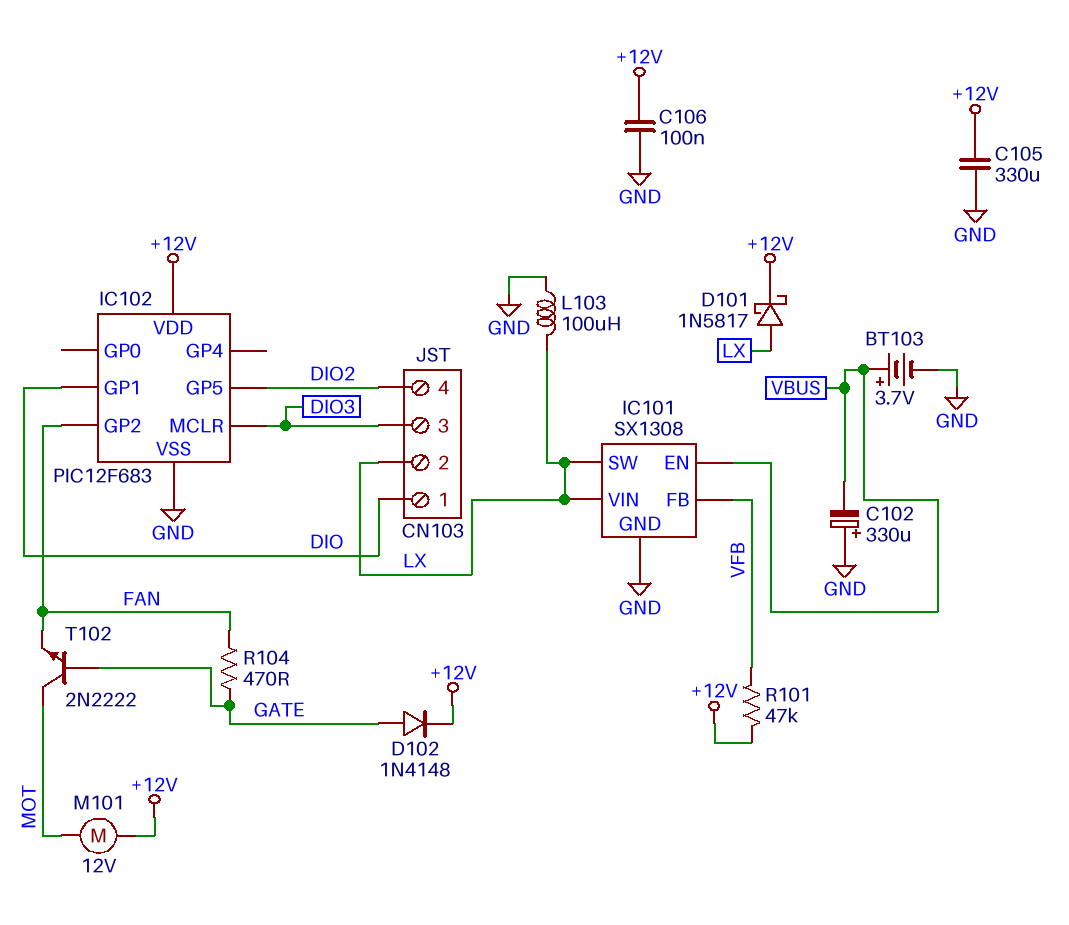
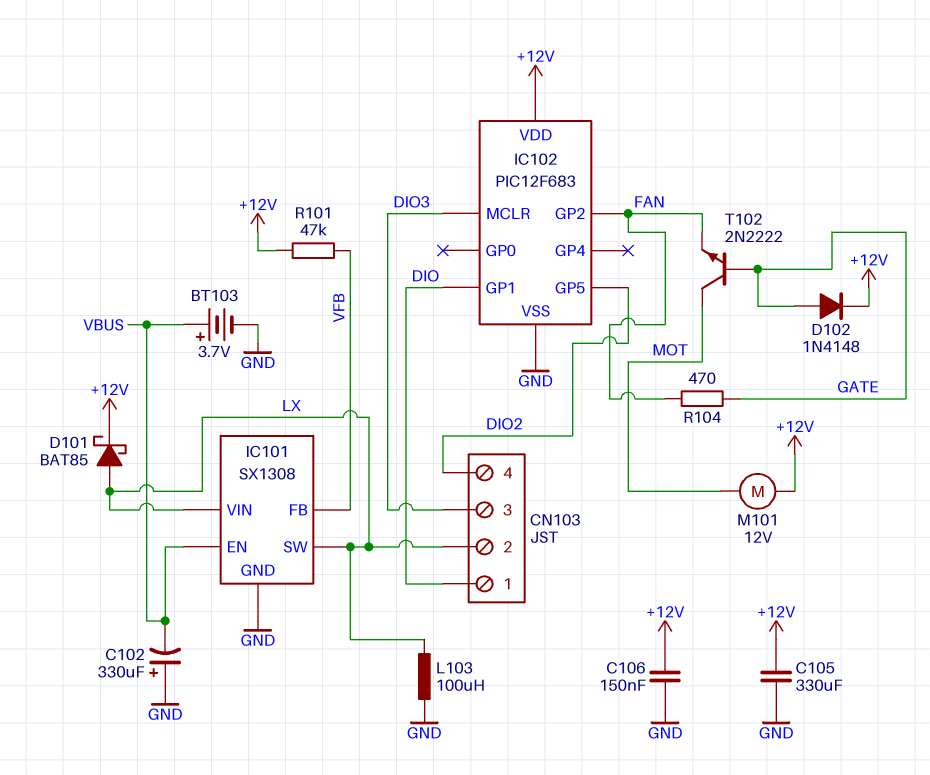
C106: 100nF (+12V, GND) -> 150nF (+12V, GND)
D101: schottky 1N5817 (A LX, K +12V) -> schottky BAT85 (A LX, K +12V)

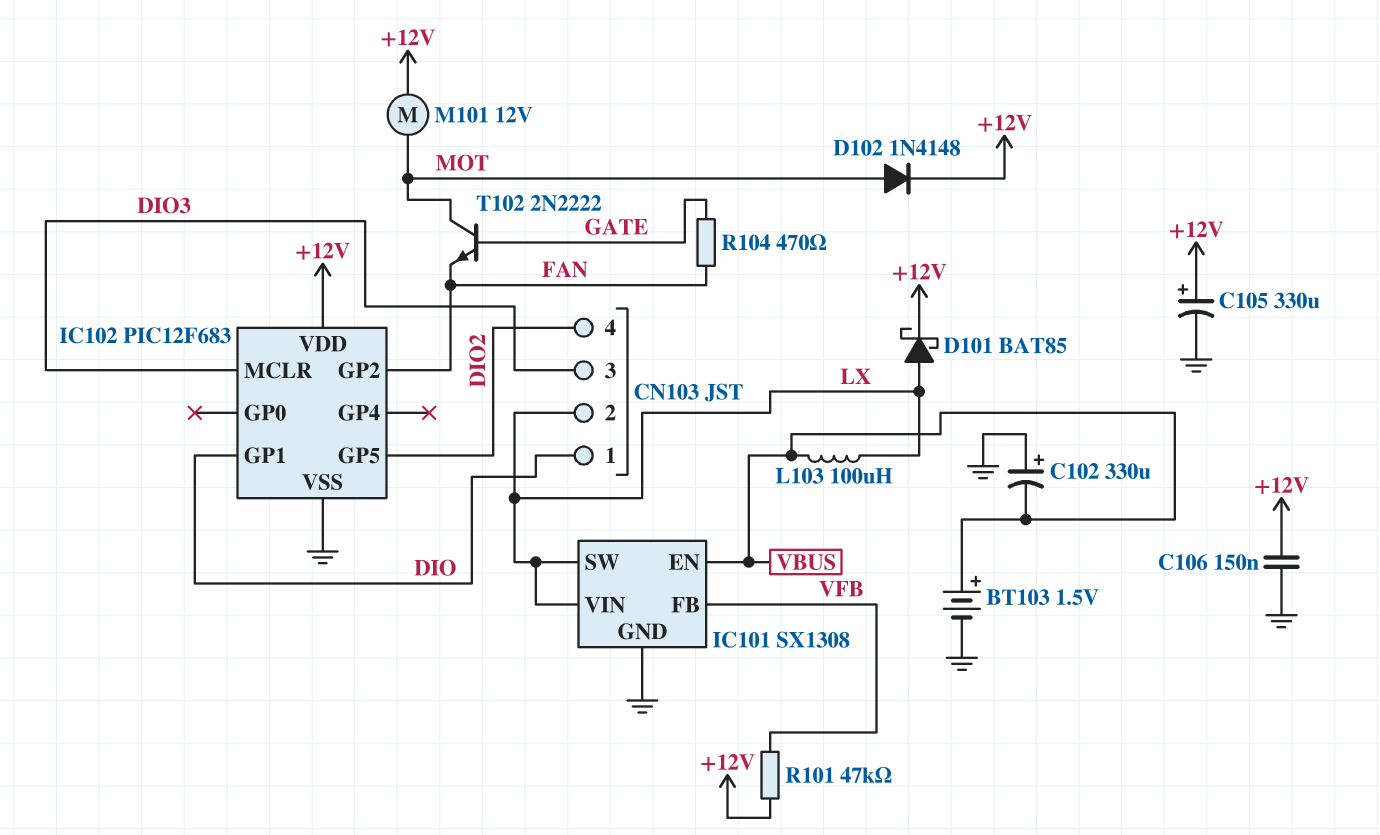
BT103: 3.7V (plus VBUS, minus GND) -> 1.5V (plus VBUS, minus GND)
C105: 330uF (+12V, GND) -> 330uF (plus +12V, minus GND)
D102: diode 1N4148 (A GATE, K +12V) -> diode 1N4148 (A MOT, K +12V)
L103: 100uH (GND, LX) -> 100uH (LX, VBUS)

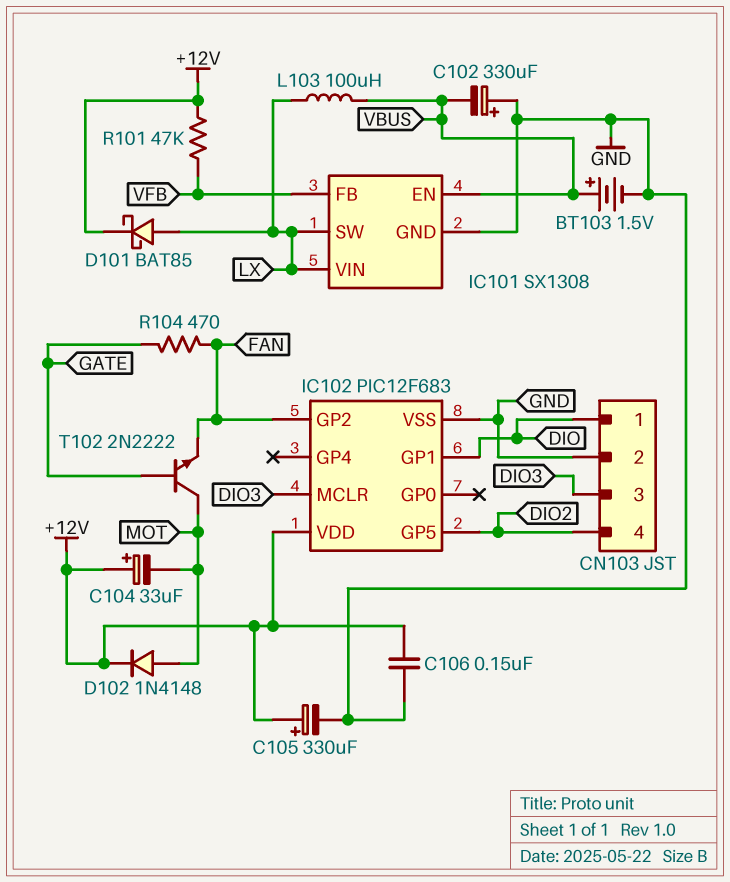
C104: none -> 33uF (plus +12V, minus MOT)
CN103 pin 2: LX -> GND
M101: motor 12V (+12V, MOT) -> none

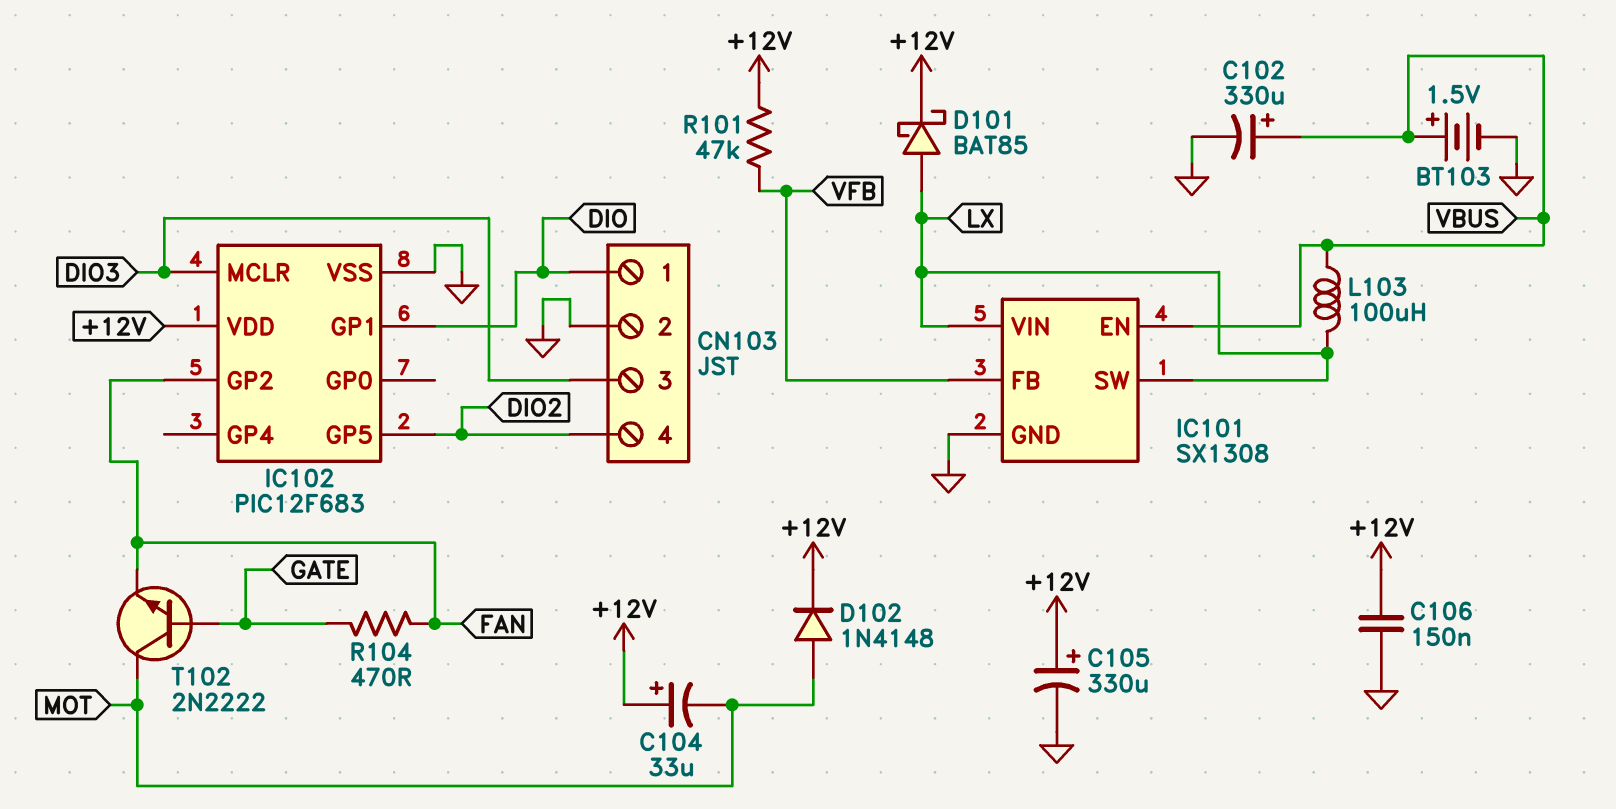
C102: 330uF (plus GND, minus VBUS) -> 330uF (plus VBUS, minus GND)

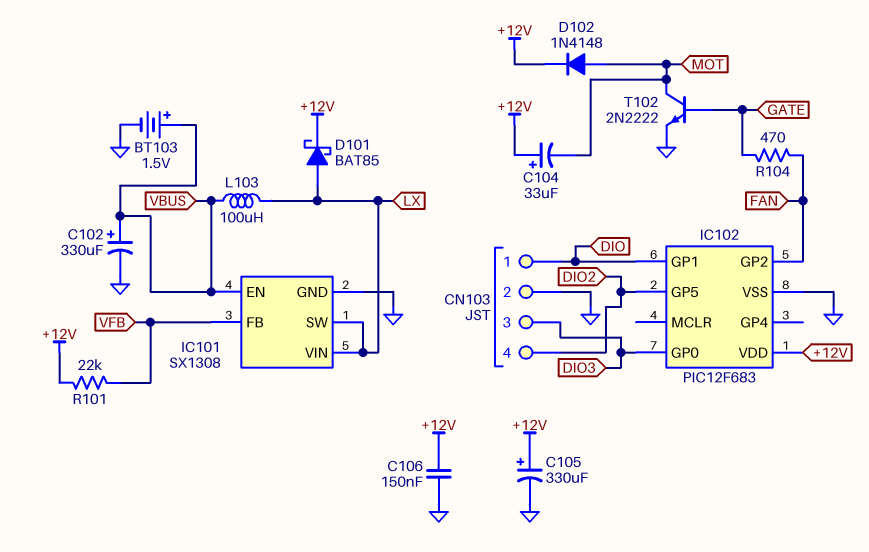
IC102 pin GP0: none -> DIO3
IC102 pin MCLR: DIO3 -> none
R101: 47k (+12V, VFB) -> 22k (+12V, VFB)
T102: NPN 2N2222 (B GATE, C MOT, E FAN) -> NPN 2N2222 (B GATE, C MOT, E GND)

